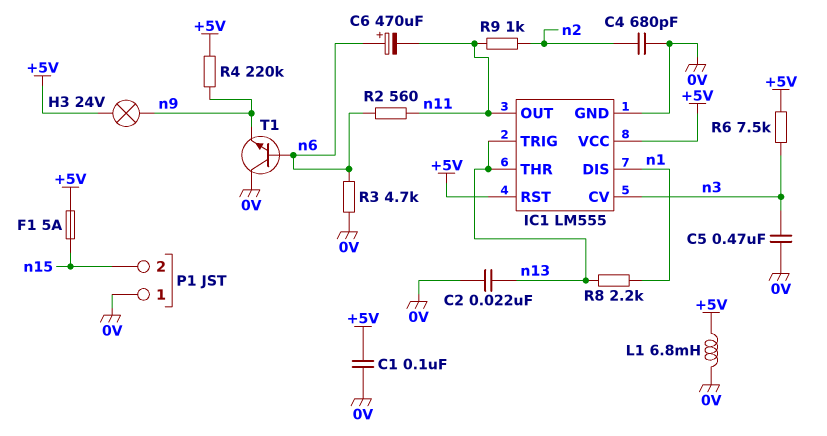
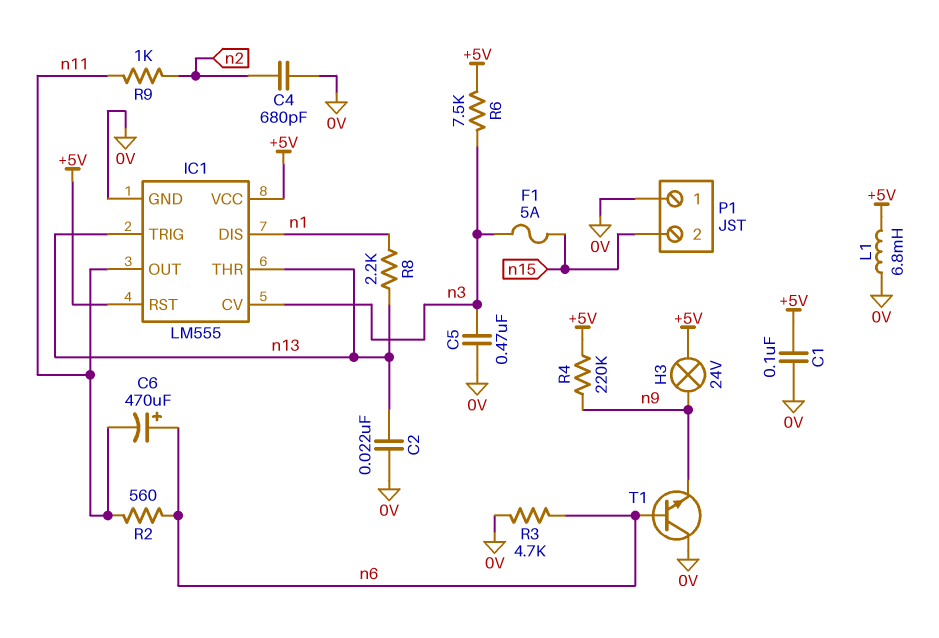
F1: 5A (+5V, n15) -> 5A (n3, n15)

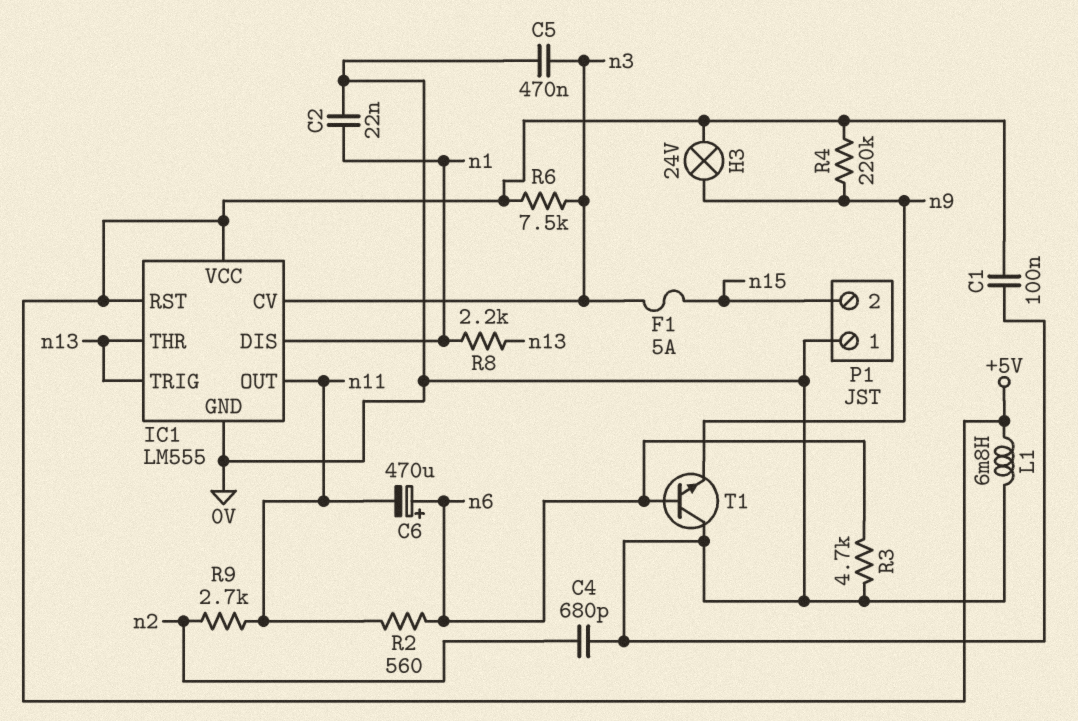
C2: 22nF (0V, n13) -> 22nF (0V, n1)
R9: 1k (n2, n11) -> 2.7k (n2, n11)

